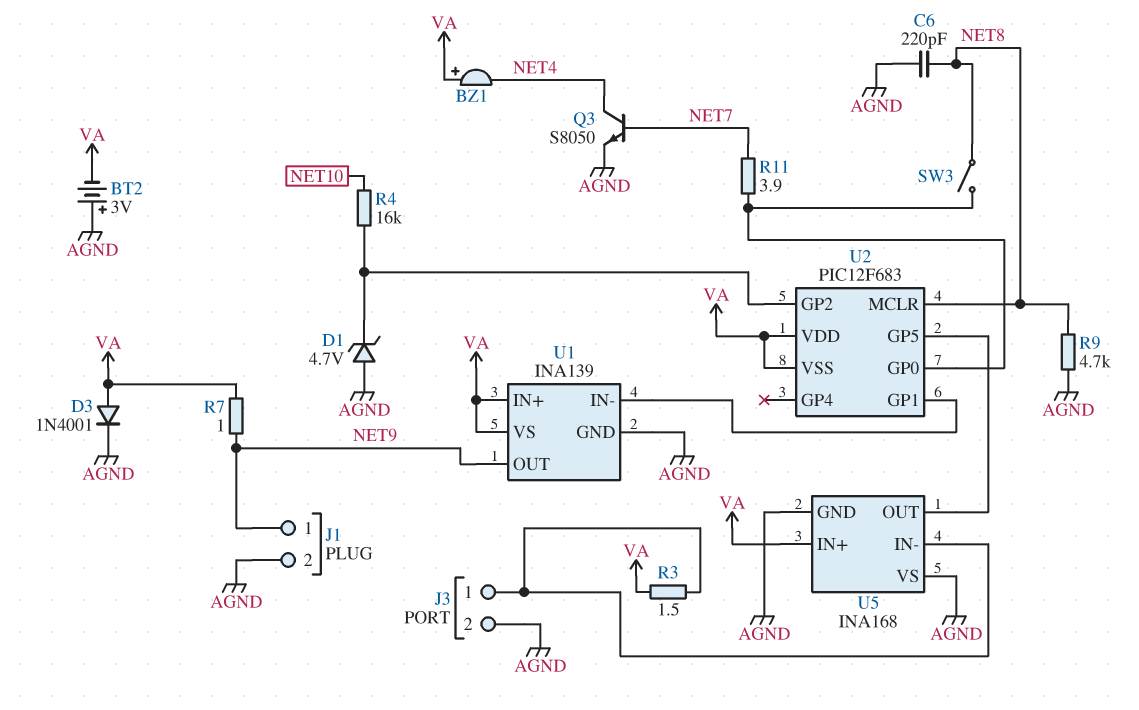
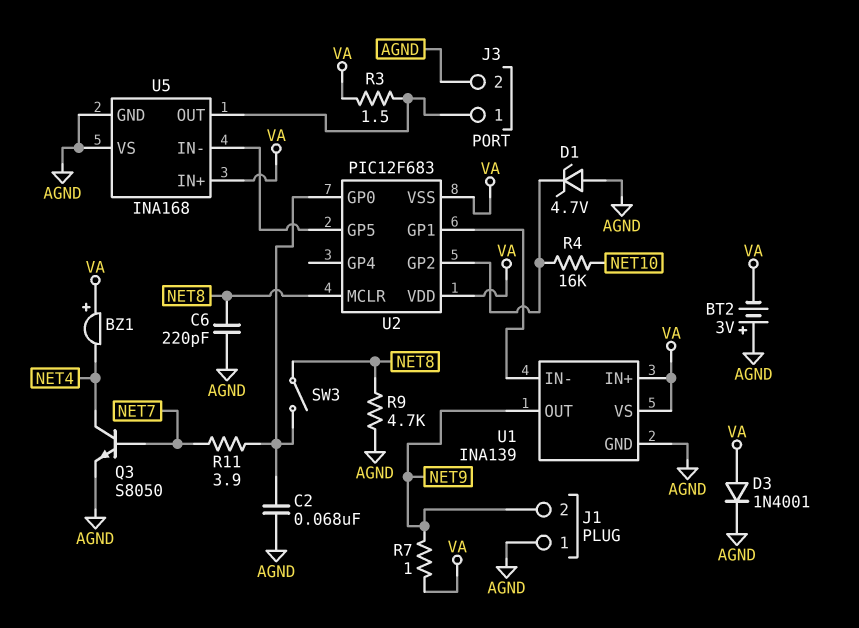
C2: none -> 68nF (AGND, U2/GP0)
J1 pin 1: NET9 -> AGND
J1 pin 2: AGND -> NET9
U5 pin IN-: J3/1 -> U2/GP5
U5 pin OUT: U2/GP5 -> J3/1

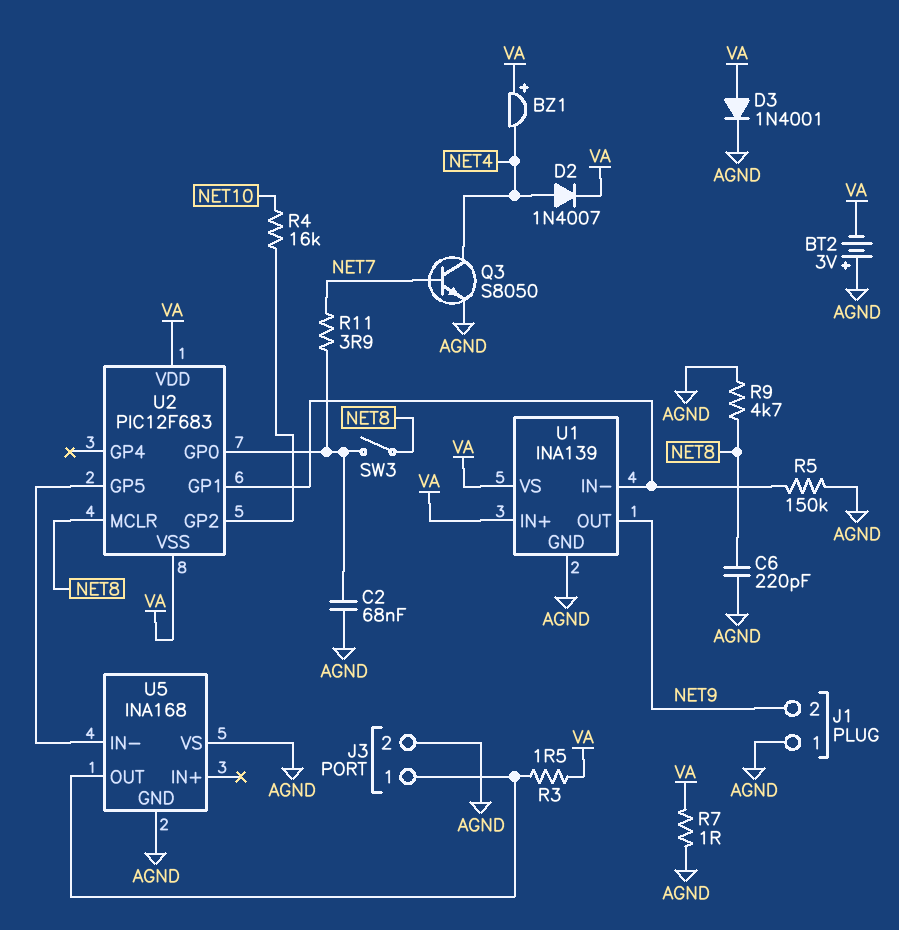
D1: zener 4.7V (A AGND, K U2/GP2) -> none
D2: none -> diode 1N4007 (A NET4, K VA)
R5: none -> 150k (AGND, U1/IN-)
R7: 1 (NET9, VA) -> 1 (AGND, VA)
U5 pin IN+: VA -> none

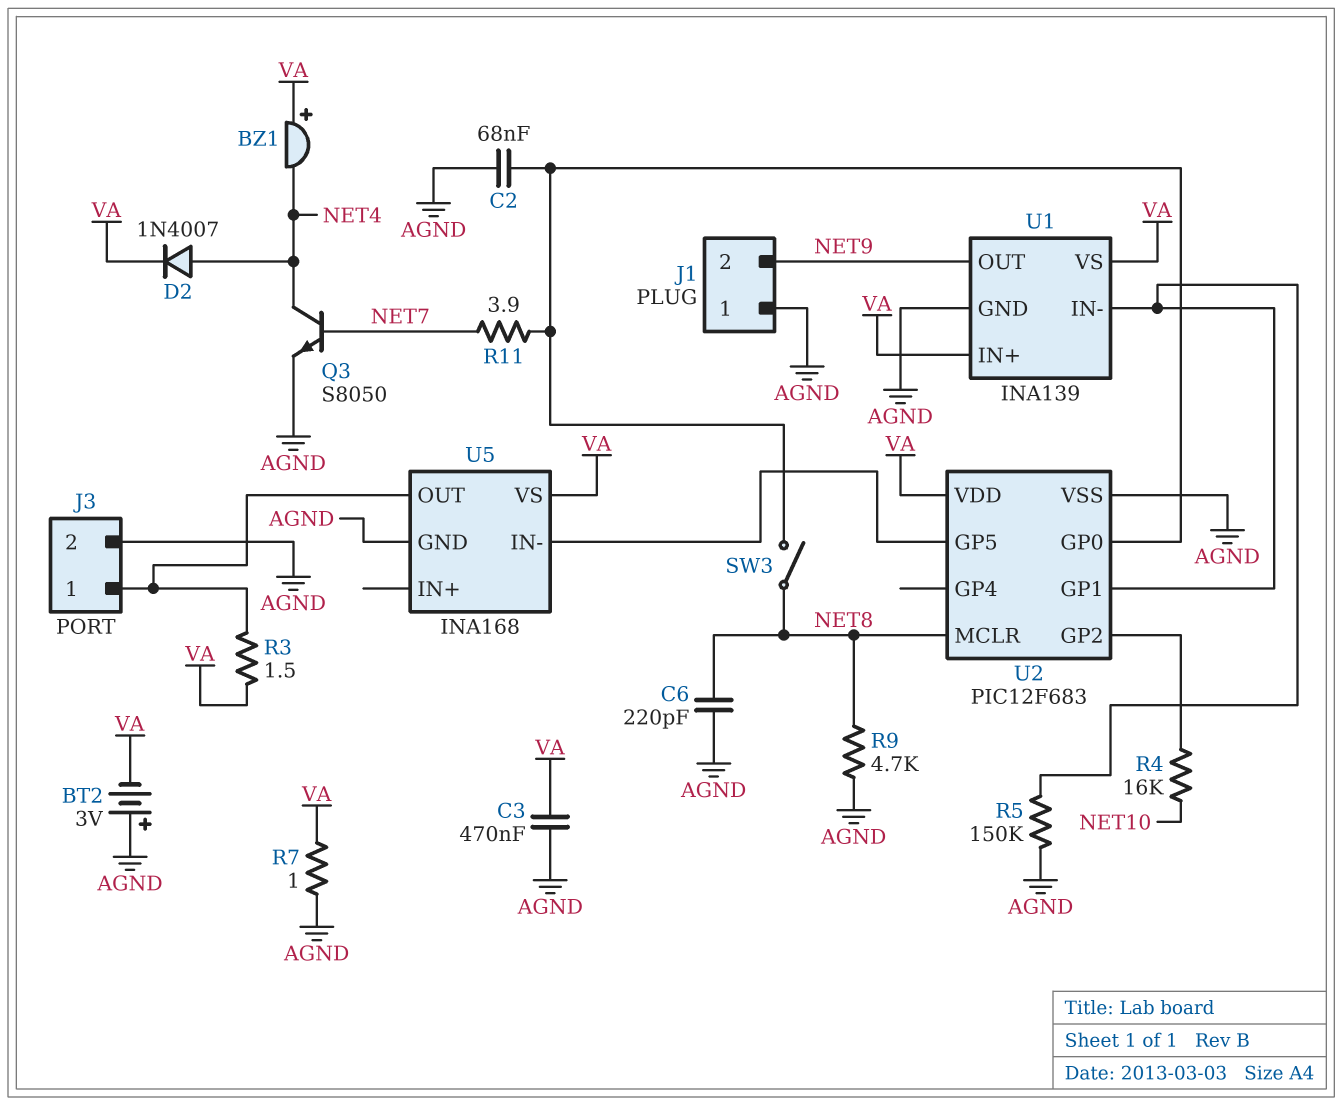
C3: none -> 470nF (AGND, VA)
D3: diode 1N4001 (A VA, K AGND) -> none
U2 pin VSS: VA -> AGND
U5 pin VS: AGND -> VA

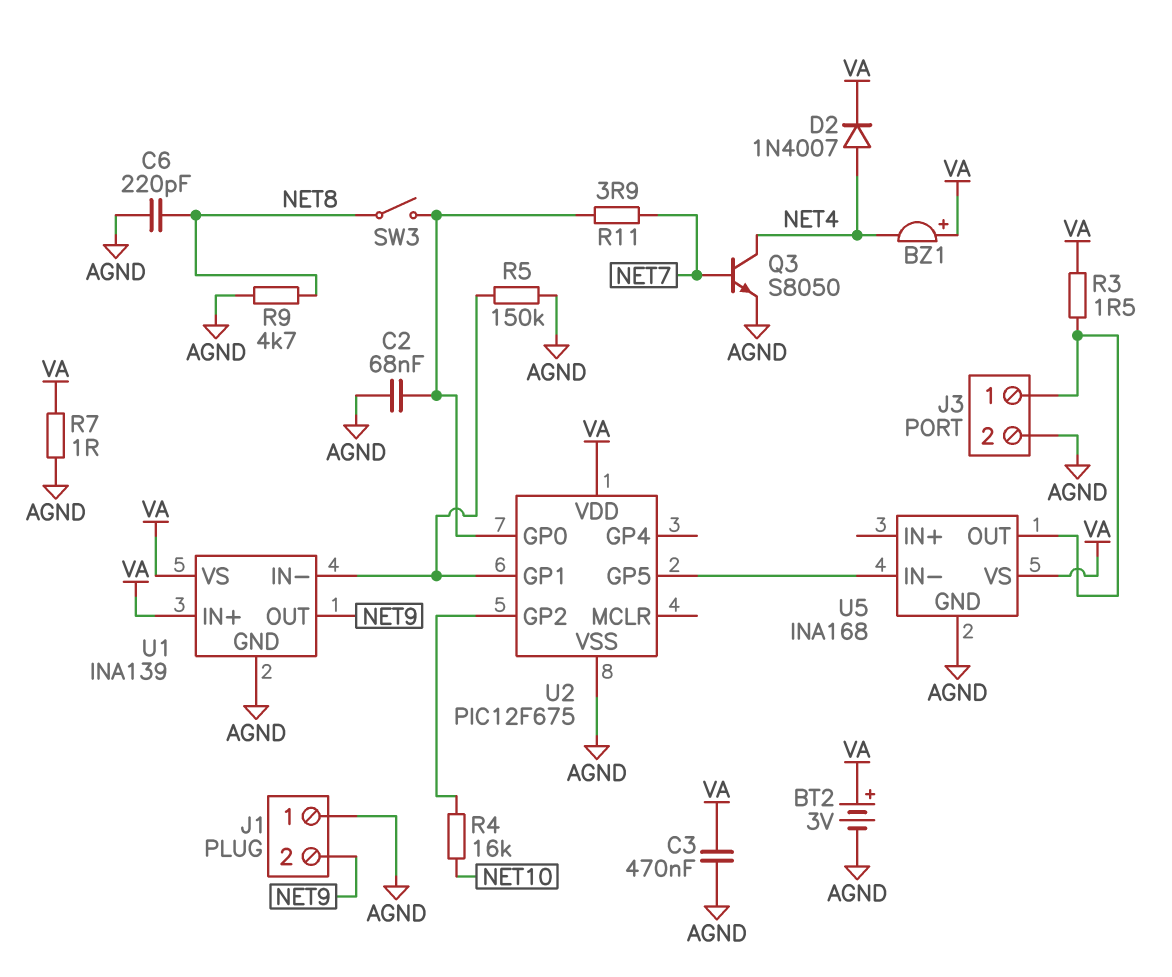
BT2: 3V (plus AGND, minus VA) -> 3V (plus VA, minus AGND)
U2: PIC12F683 -> PIC12F675
U2 pin MCLR: NET8 -> none

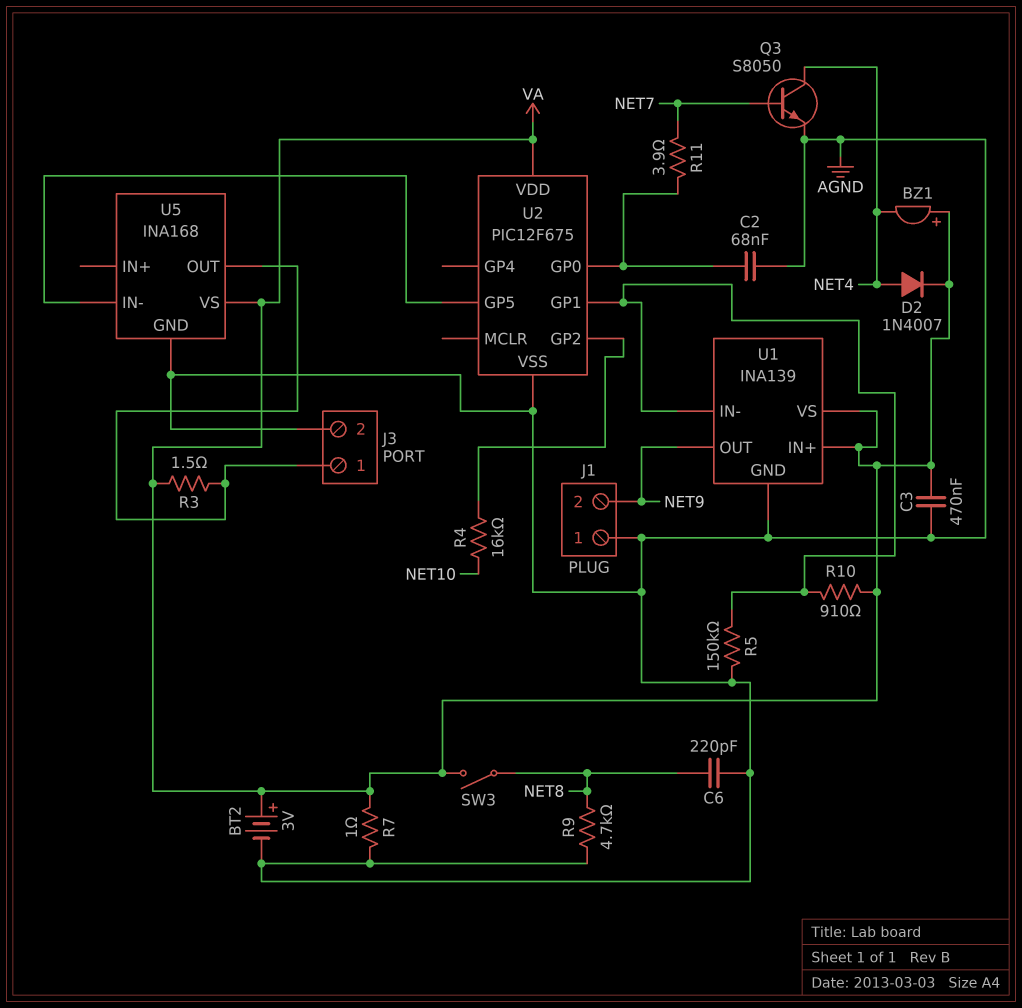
R10: none -> 910 (U1/IN-, VA)
SW3: switch (NET8, U2/GP0) -> switch (NET8, VA)

